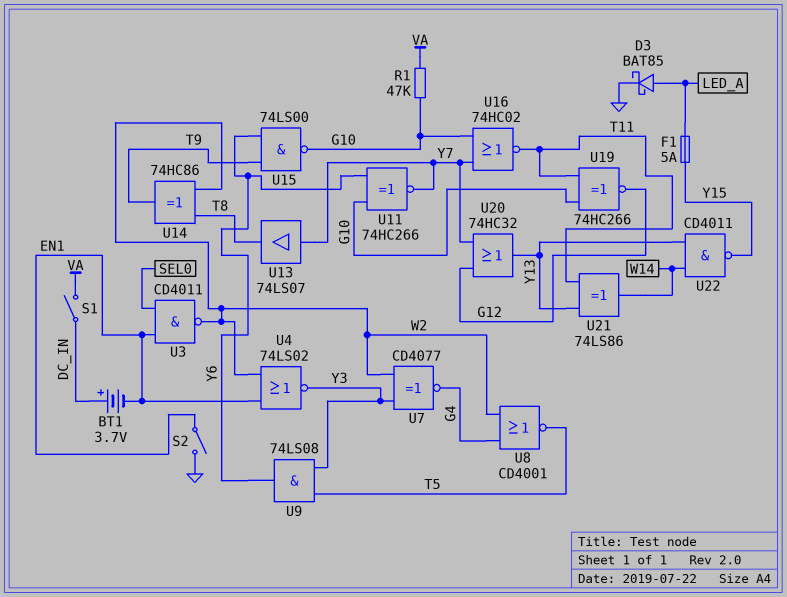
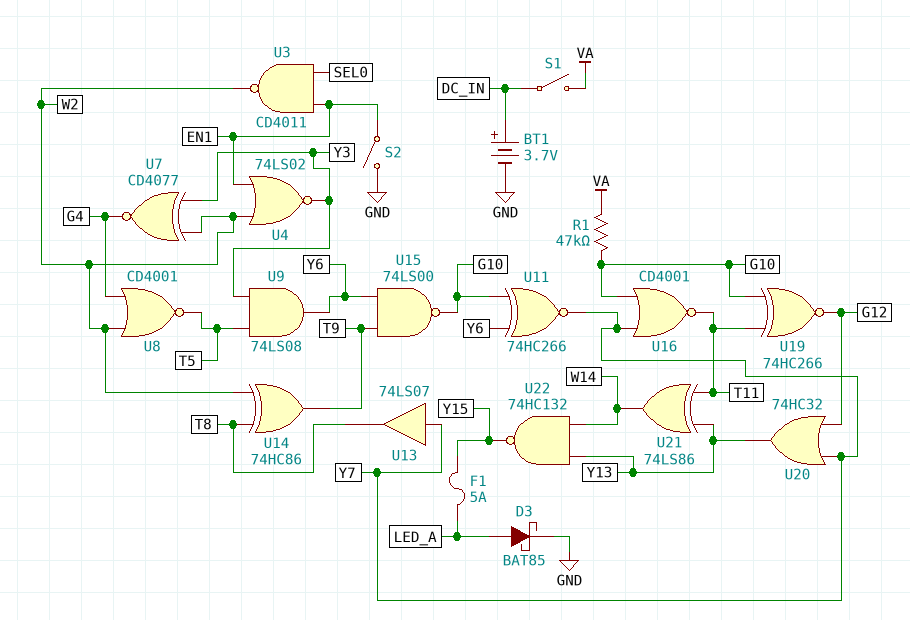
BT1: 3.7V (plus DC_IN, minus EN1) -> 3.7V (plus DC_IN, minus GND)
U16: NOR 74HC02 (in G10, in Y7, out T11) -> NOR CD4001 (in G10, in Y7, out T11)
U22: NAND CD4011 (in W14, in Y13, out Y15) -> NAND 74HC132 (in W14, in Y13, out Y15)

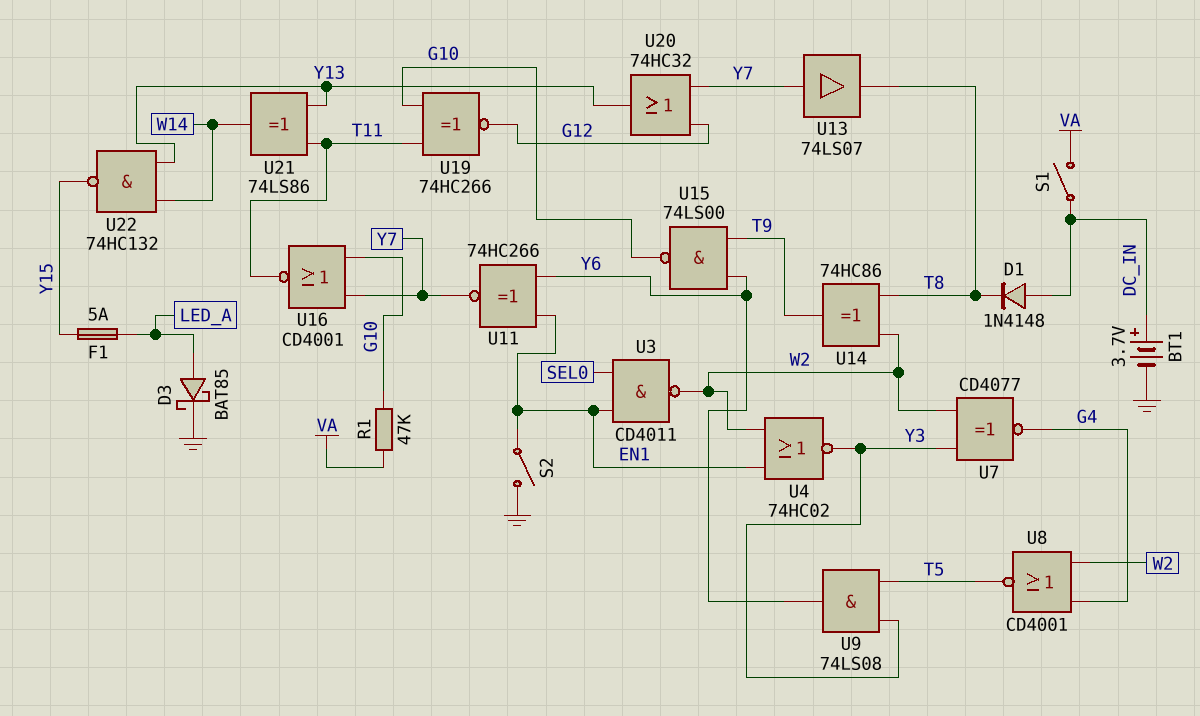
D1: none -> diode 1N4148 (A DC_IN, K T8)
U4: NOR 74LS02 (in EN1, in W2, out Y3) -> NOR 74HC02 (in EN1, in W2, out Y3)
U11: XNOR 74HC266 (in G10, in Y6, out Y7) -> XNOR 74HC266 (in EN1, in Y6, out Y7)

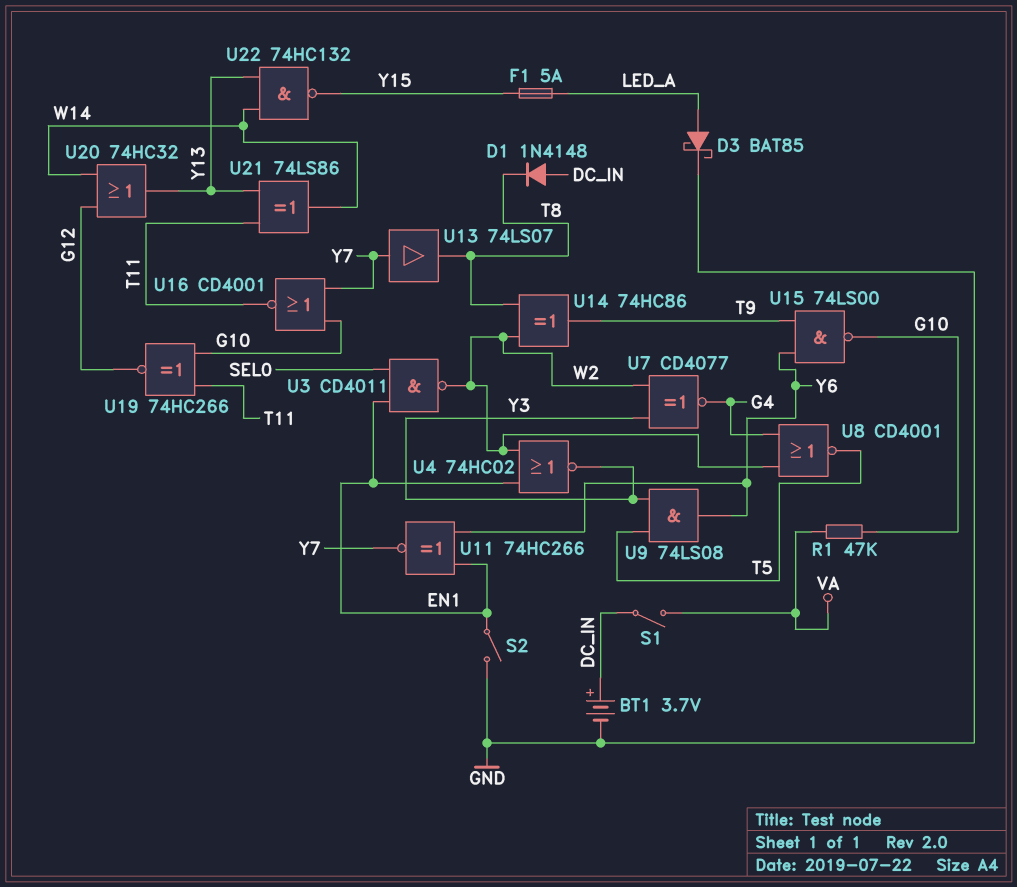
U20: OR 74HC32 (in G12, in Y7, out Y13) -> OR 74HC32 (in G12, in W14, out Y13)

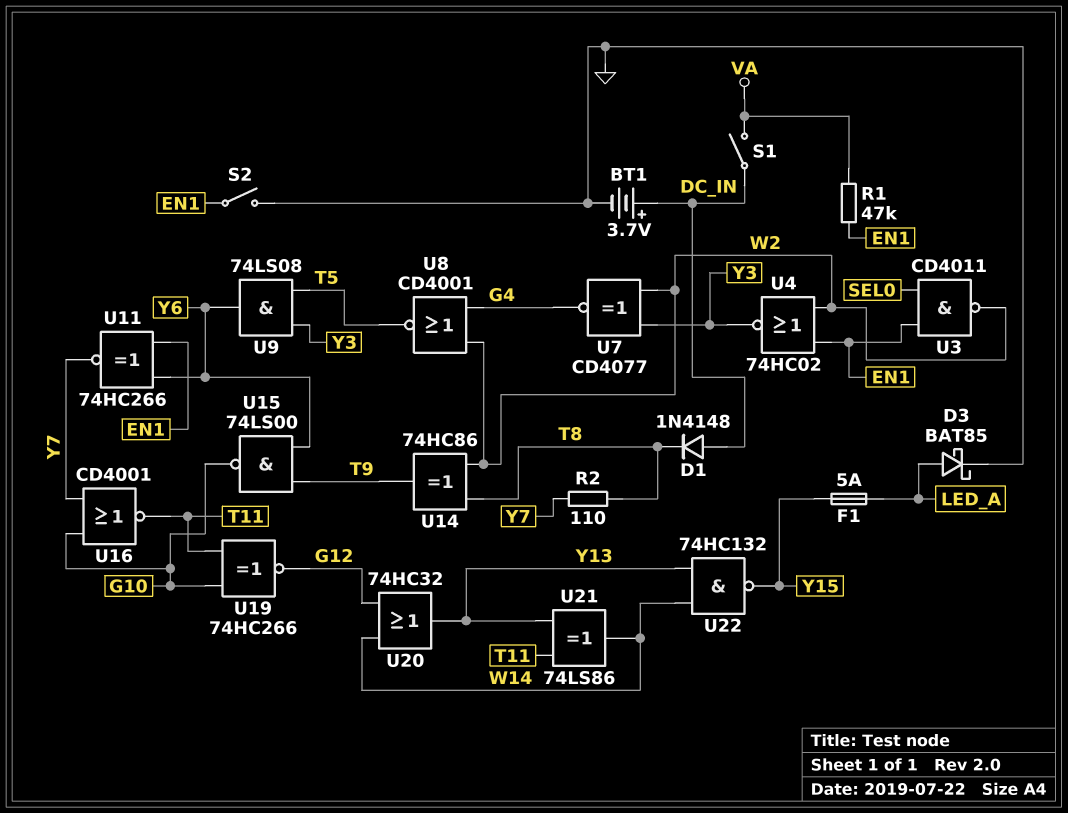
R1: 47k (G10, VA) -> 47k (EN1, VA)
R2: none -> 110 (T8, Y7)
U13: buffer 74LS07 (in Y7, out T8) -> none

